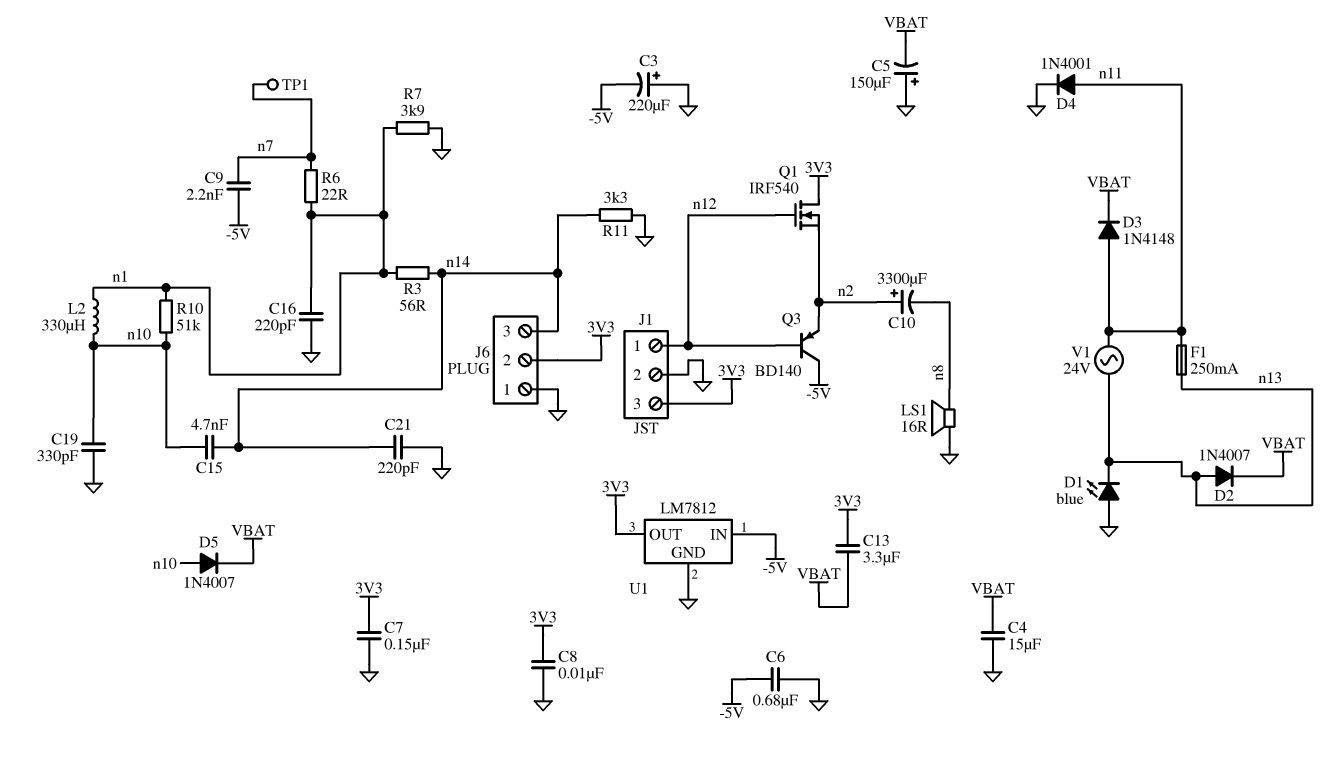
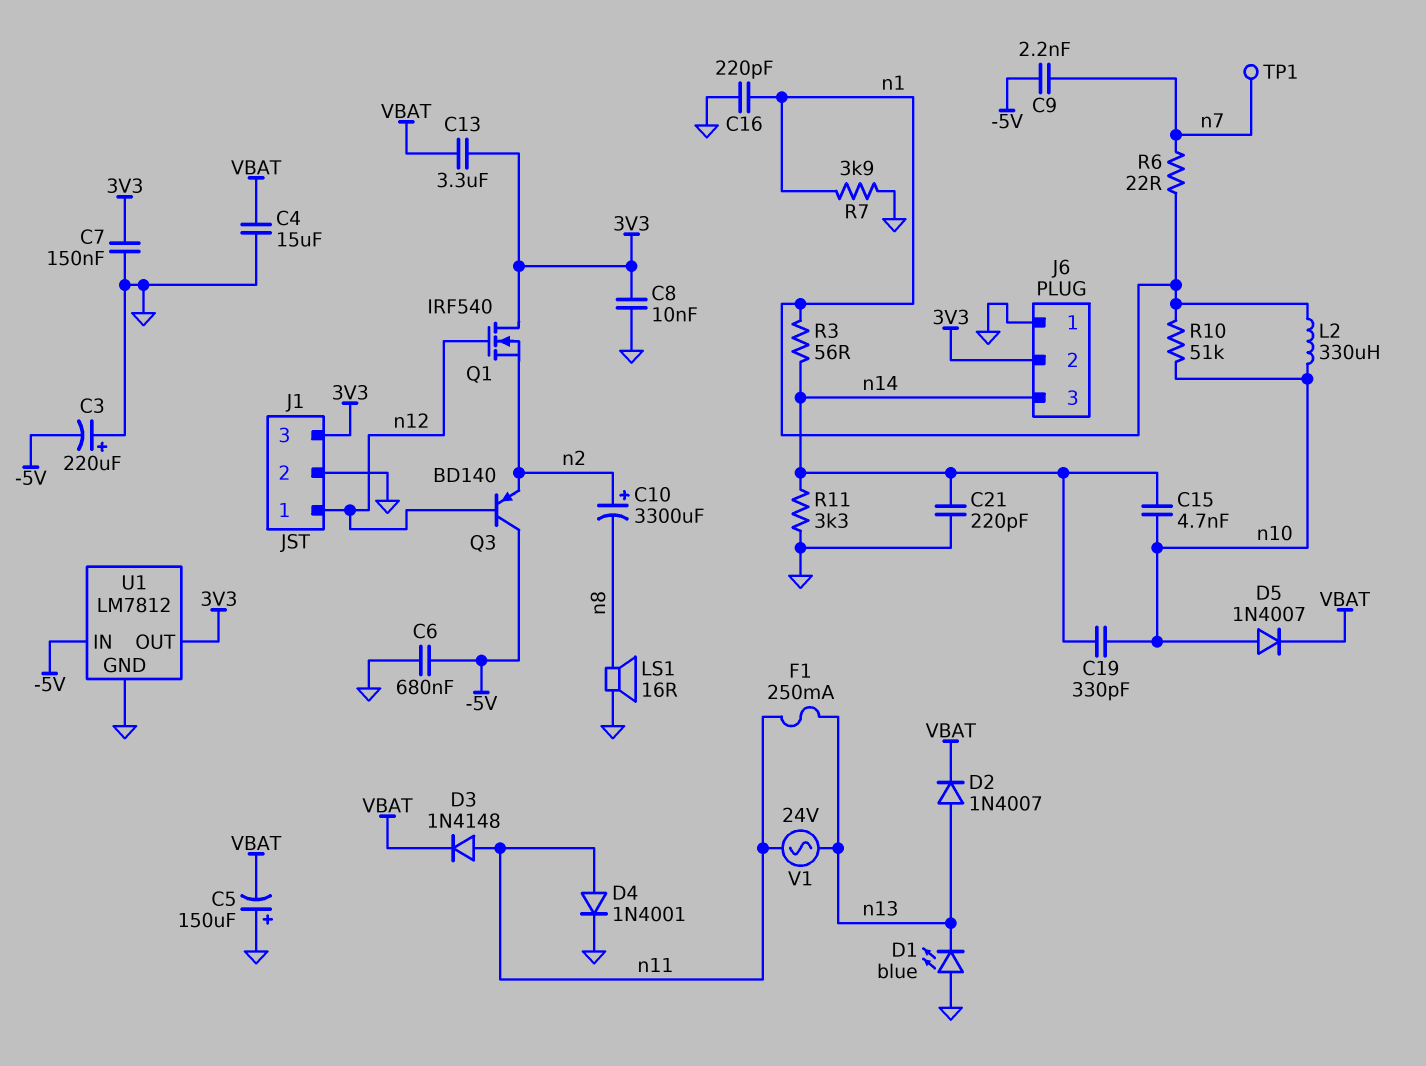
C19: 330pF (GND, n10) -> 330pF (n10, n14)

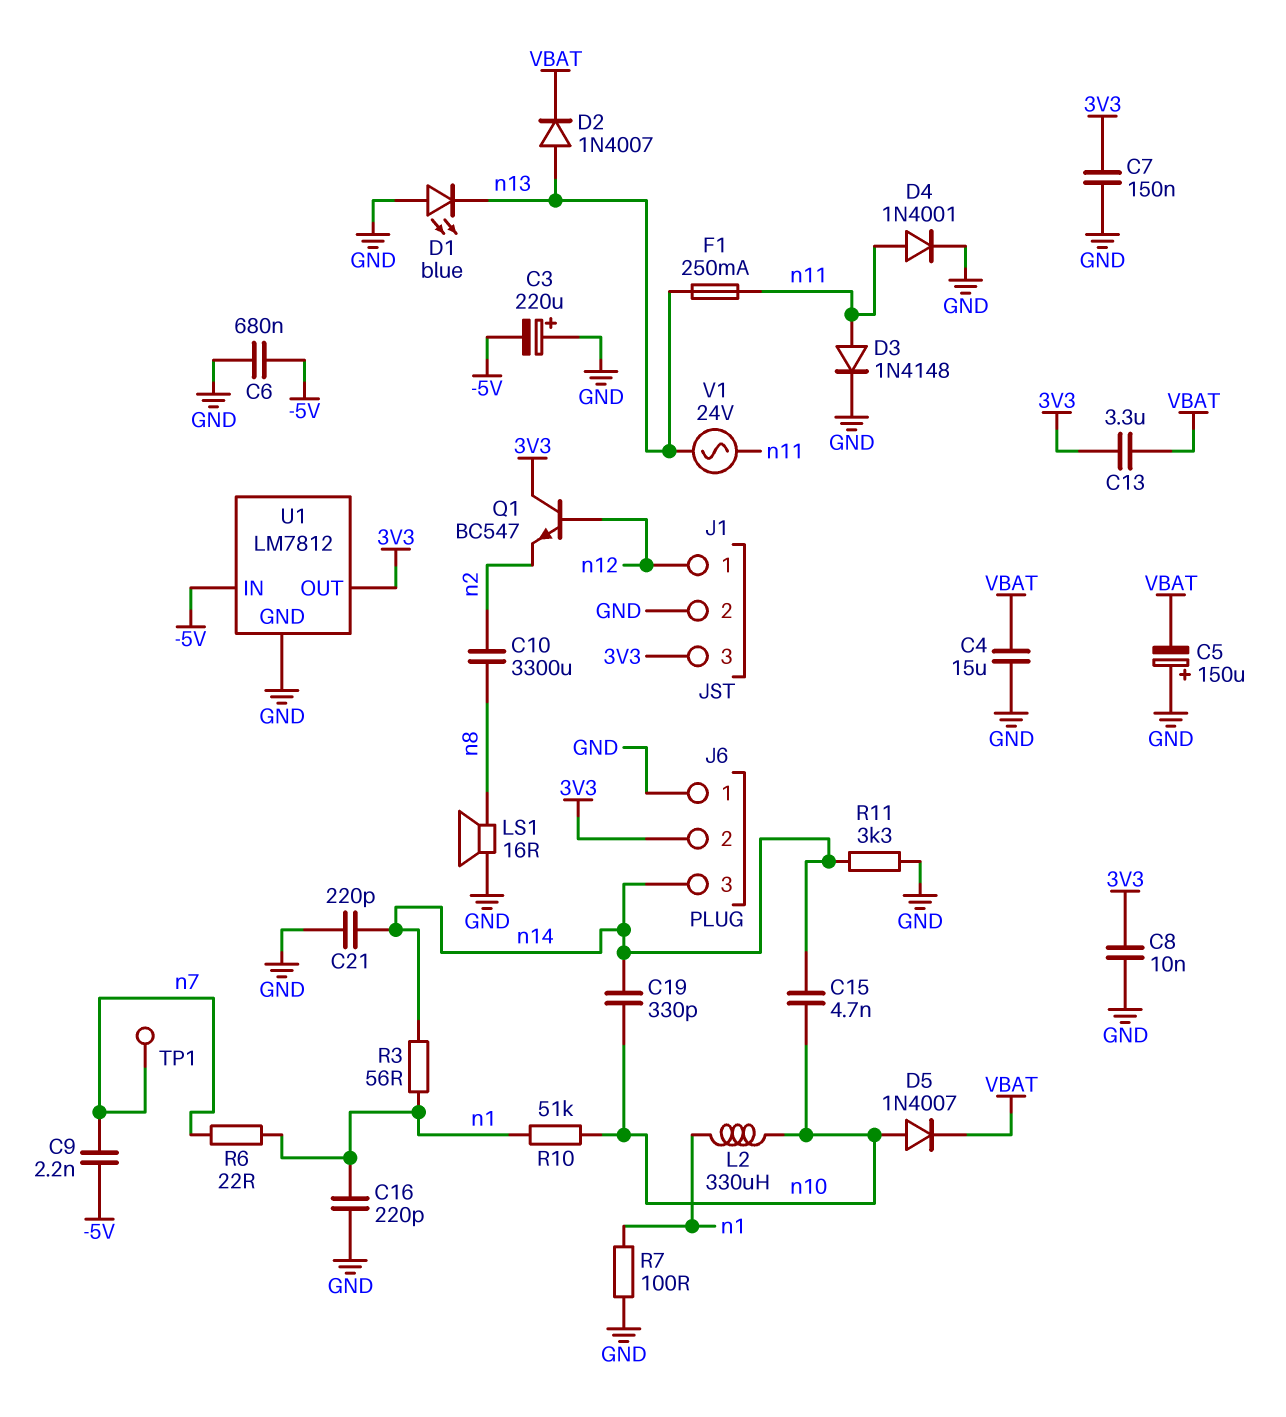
C10: 3300uF (plus n2, minus n8) -> 3300uF (n2, n8)
D3: diode 1N4148 (A n11, K VBAT) -> diode 1N4148 (A n11, K GND)
Q1: NMOS IRF540 (G n12, D 3V3, S n2) -> NPN BC547 (B n12, C 3V3, E n2)
Q3: PNP BD140 (B n12, C -5V, E n2) -> none
R7: 3.9k (GND, n1) -> 100 (GND, n1)

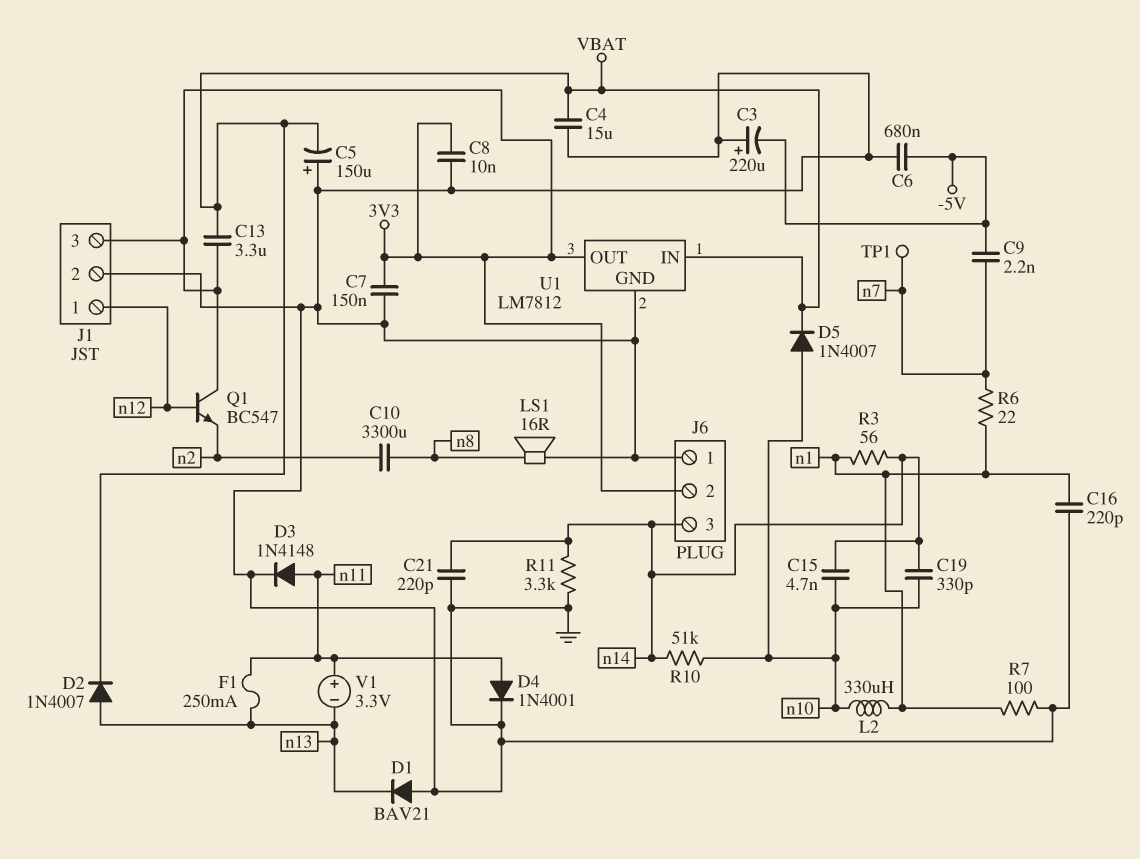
D1: LED blue (A GND, K n13) -> diode BAV21 (A GND, K n13)
R10: 51k (n1, n10) -> 51k (n10, n14)
U1 pin IN: -5V -> VBAT
V1: AC 24V (n11, n13) -> 3.3V (plus n11, minus n13)

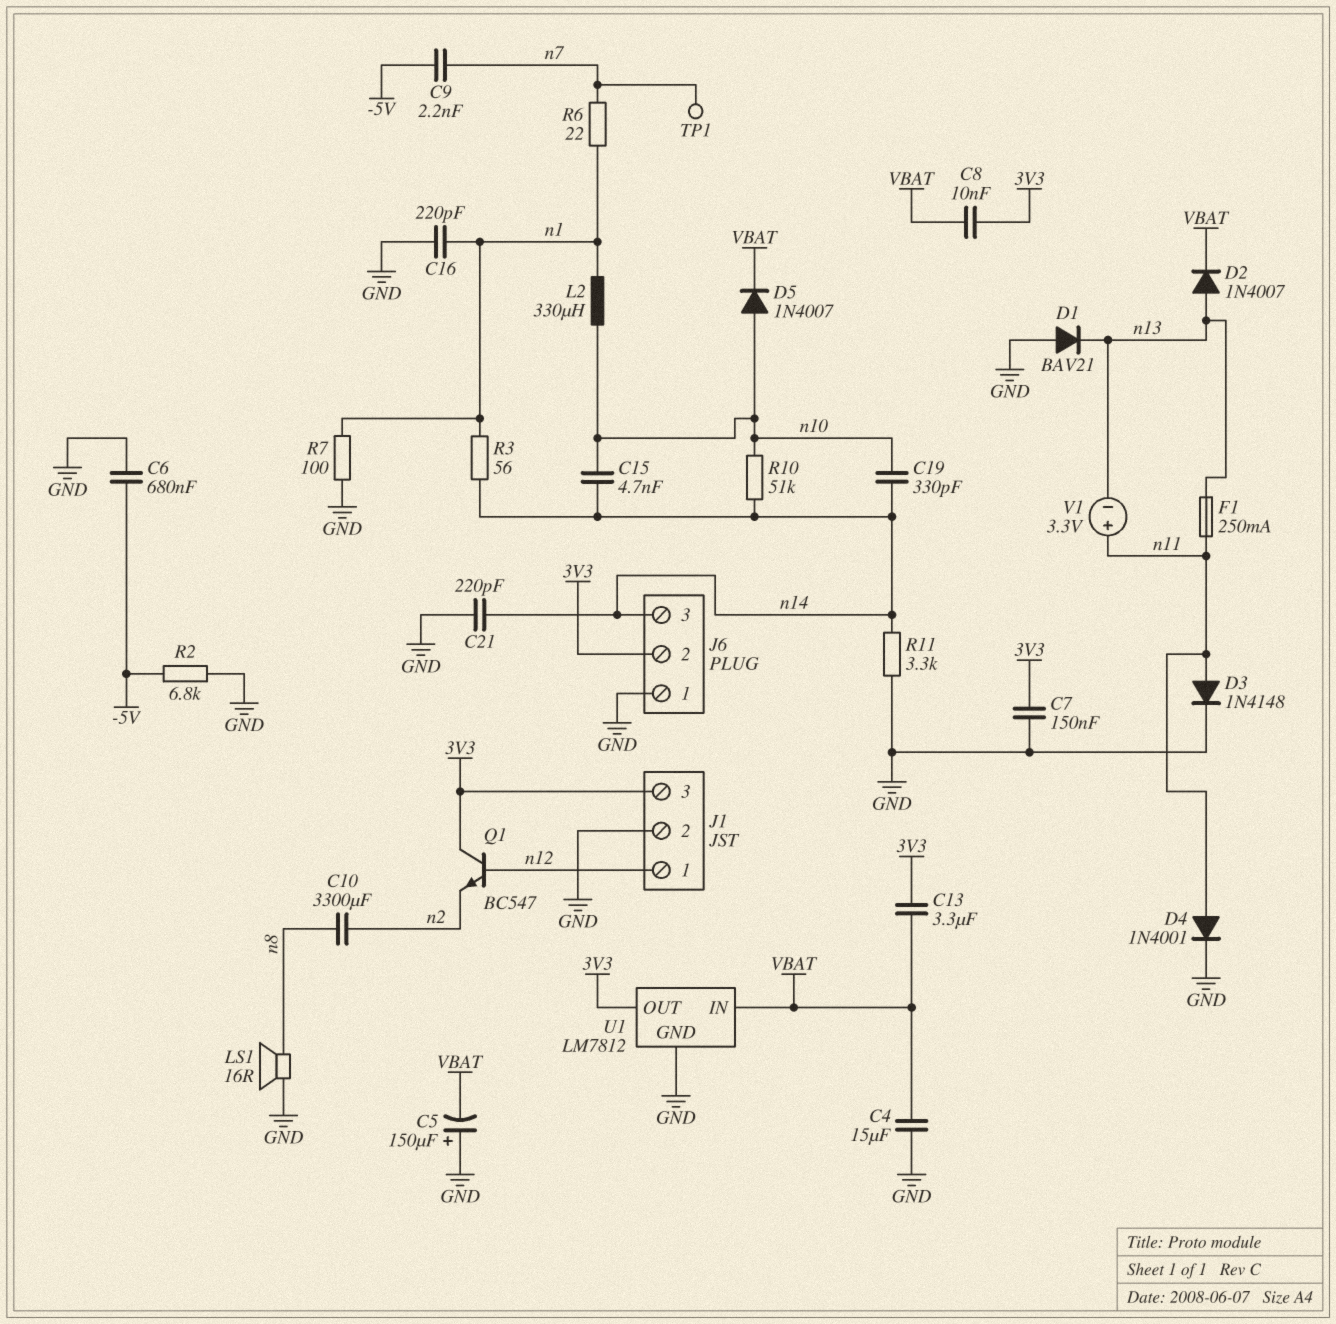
C3: 220uF (plus GND, minus -5V) -> none
C8: 10nF (3V3, GND) -> 10nF (3V3, VBAT)
R2: none -> 6.8k (-5V, GND)

